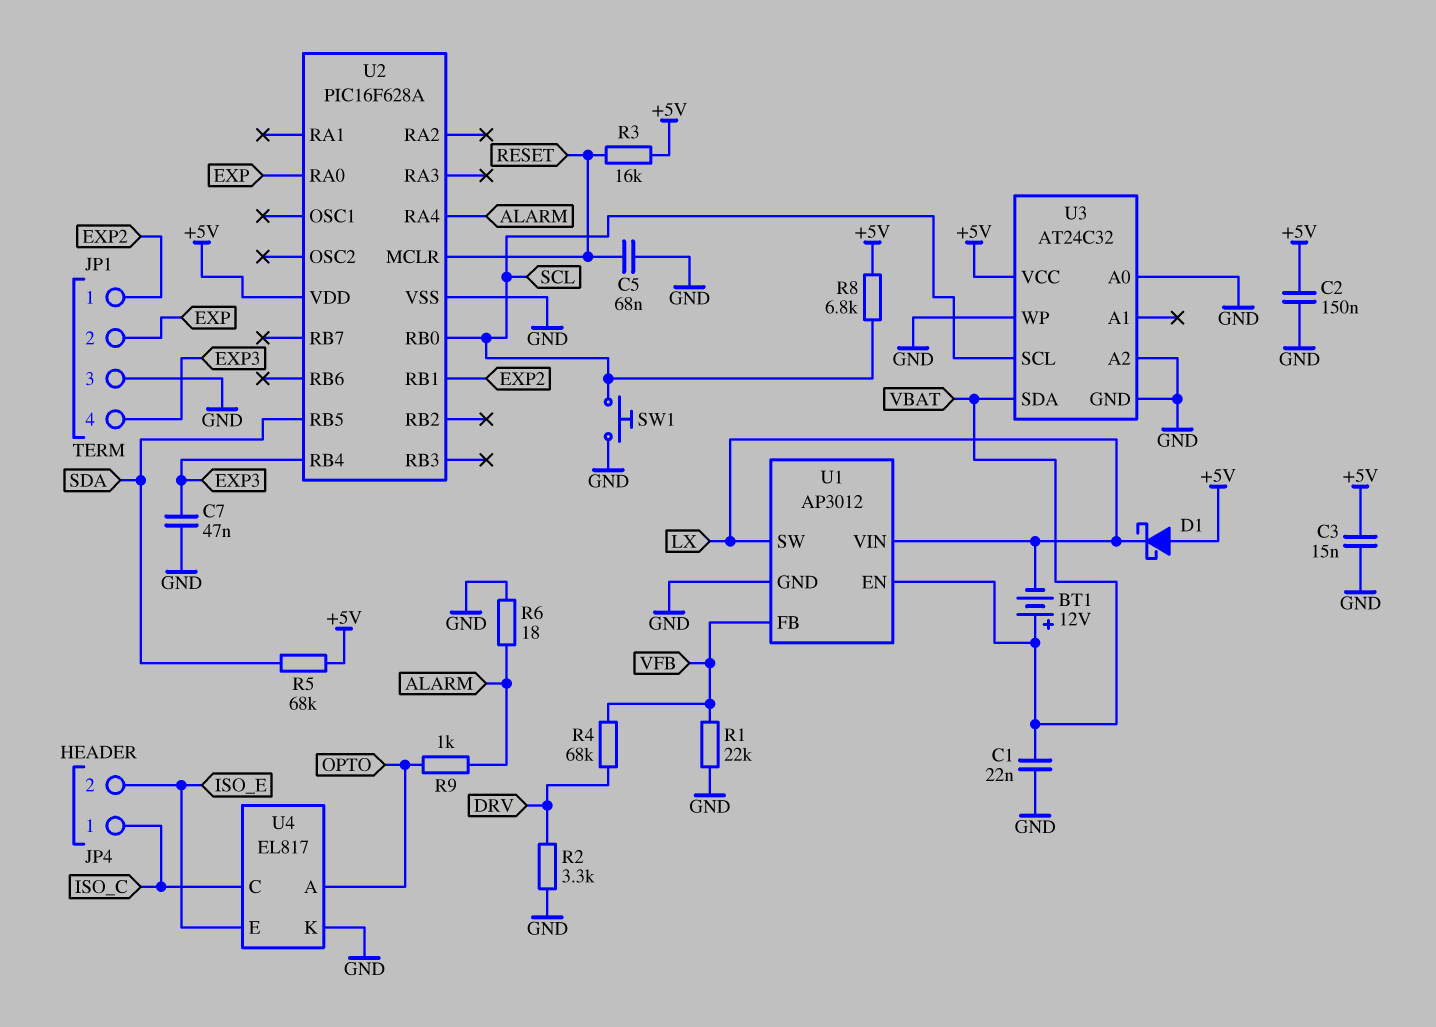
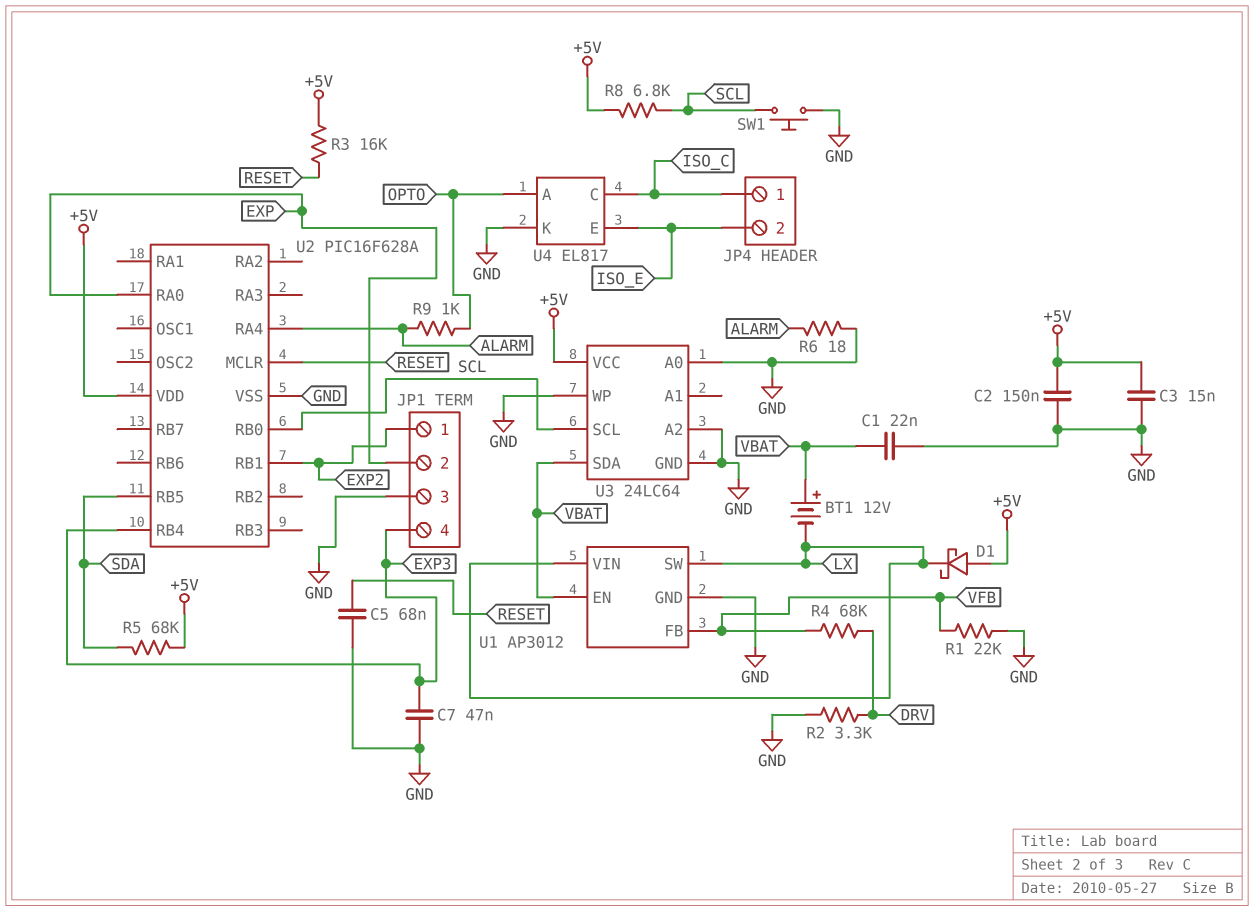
U3: AT24C32 -> 24LC64

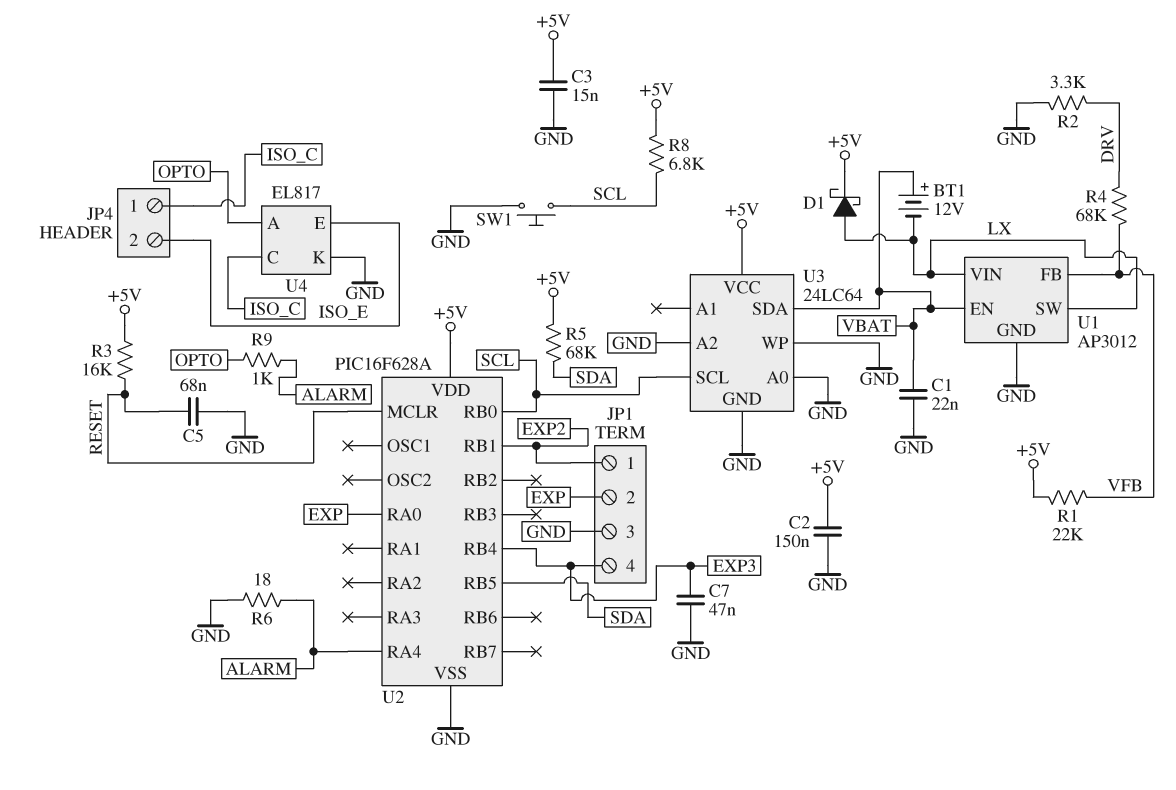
D1: schottky (A +5V, K LX) -> schottky (A LX, K +5V)
R1: 22k (GND, VFB) -> 22k (+5V, VFB)

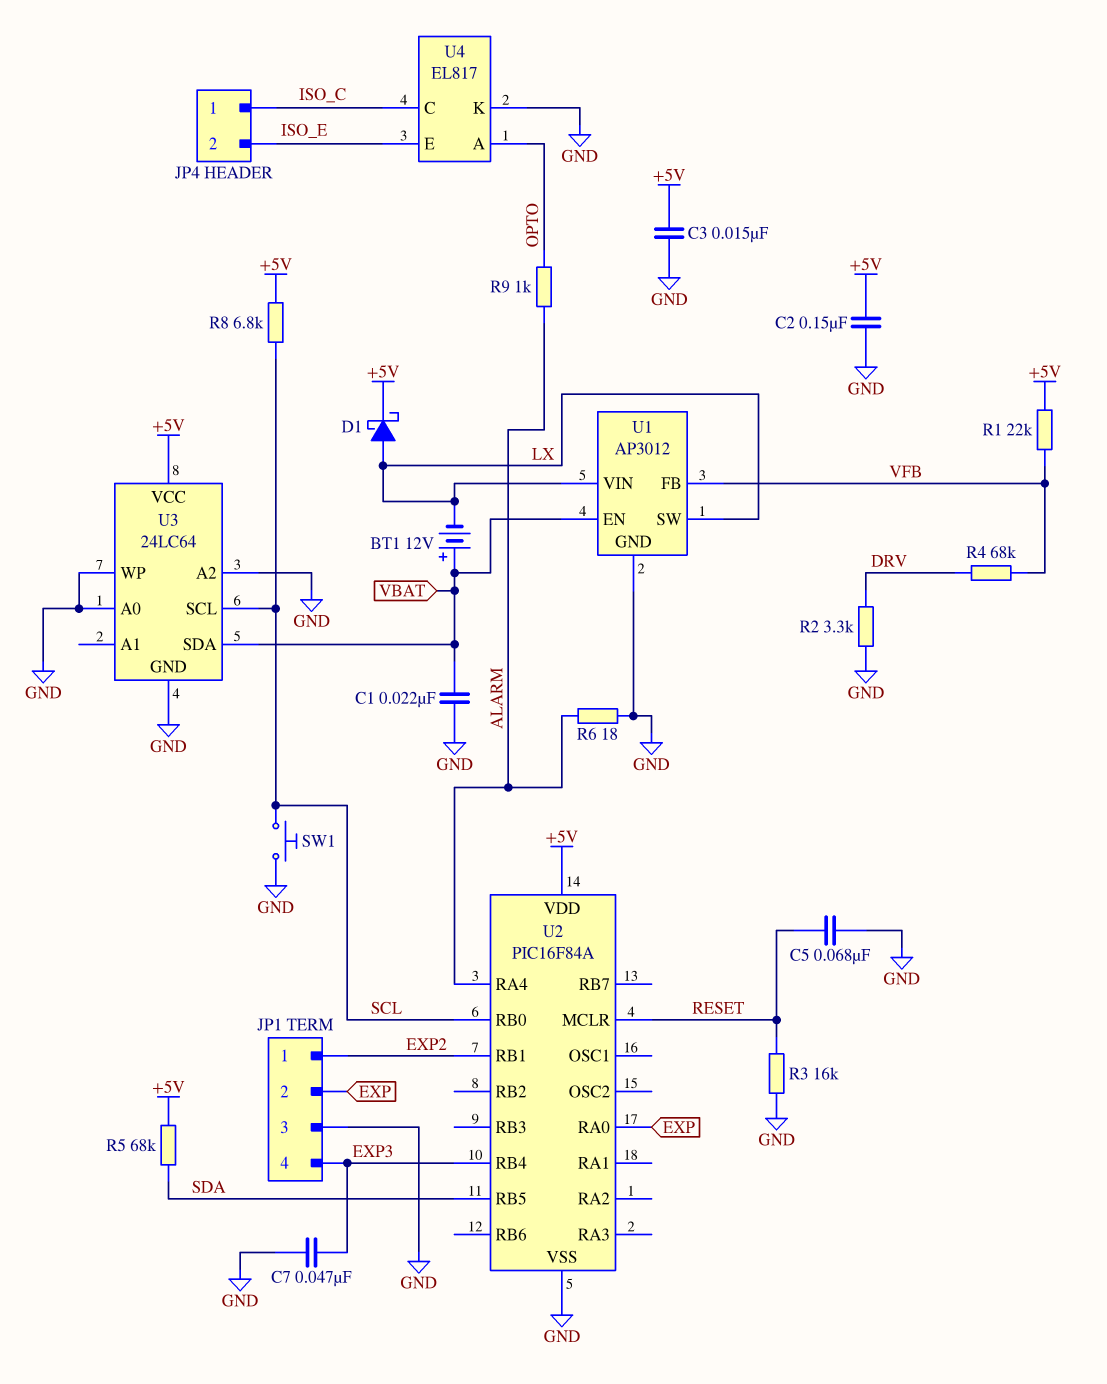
R3: 16k (+5V, RESET) -> 16k (GND, RESET)
U2: PIC16F628A -> PIC16F84A

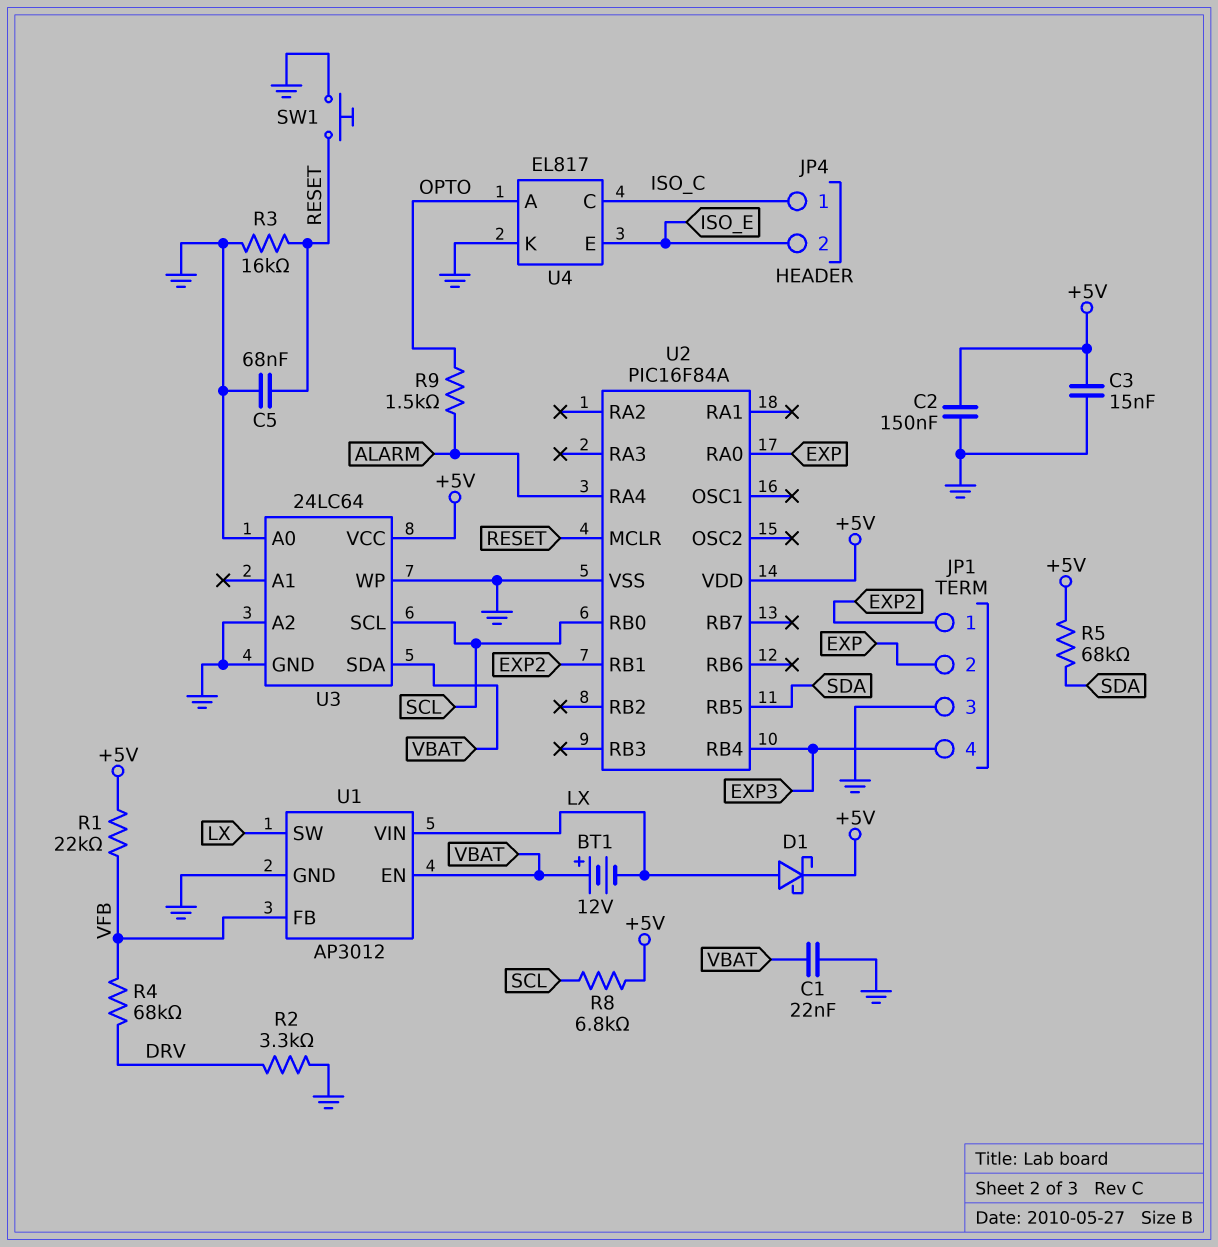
C7: 47nF (EXP3, GND) -> none
R6: 18 (ALARM, GND) -> none
R9: 1k (ALARM, OPTO) -> 1.5k (ALARM, OPTO)
SW1: button (GND, SCL) -> button (GND, RESET)

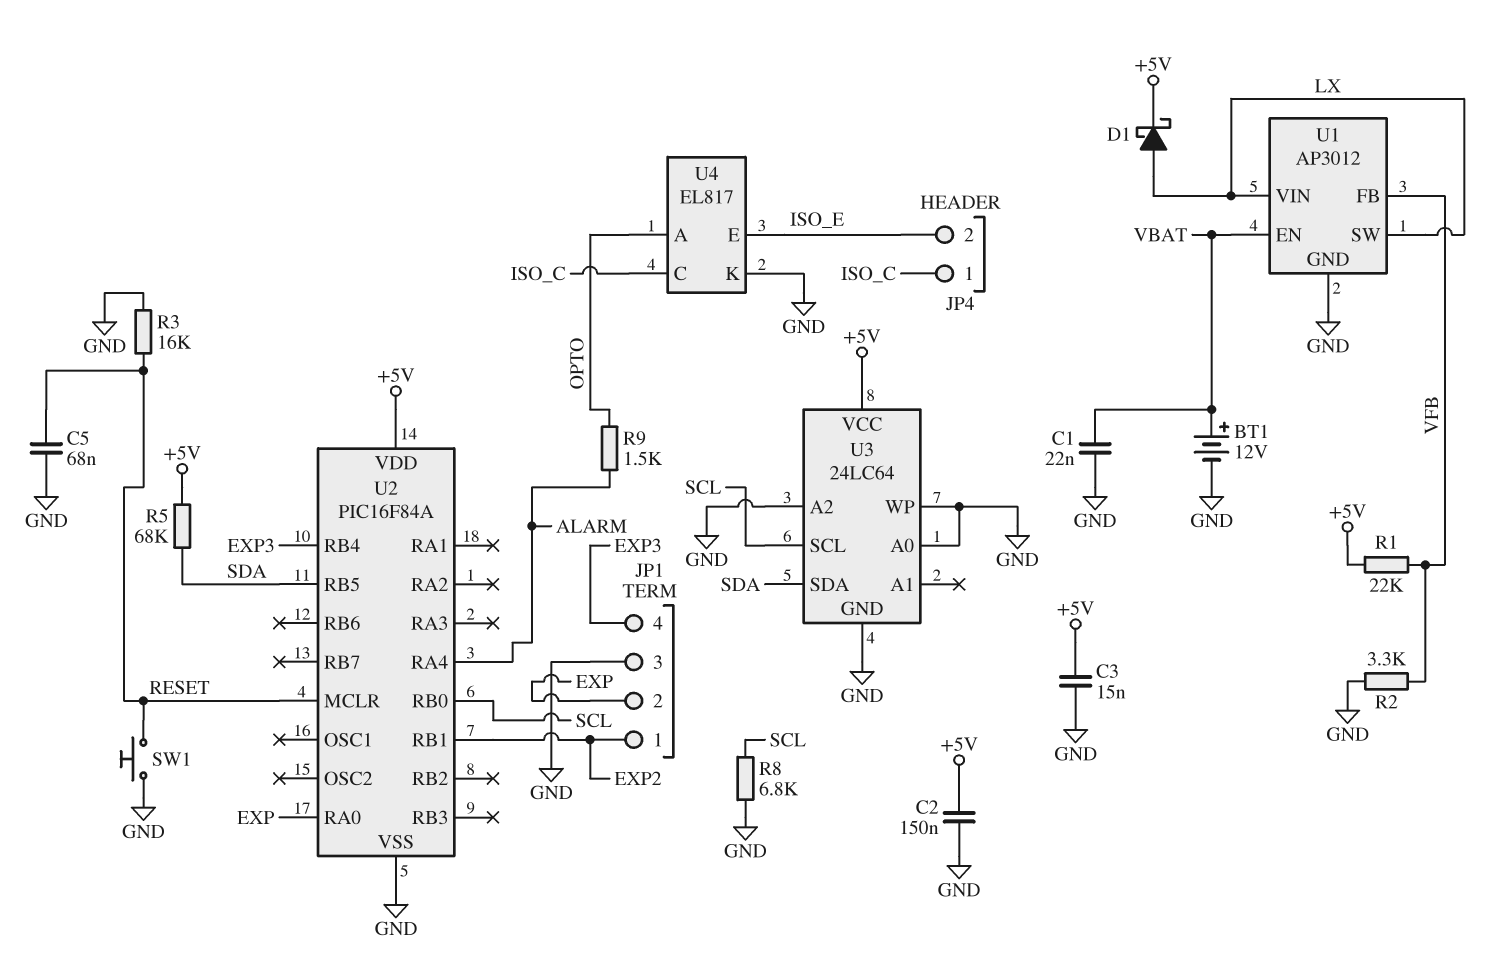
BT1: 12V (plus VBAT, minus LX) -> 12V (plus VBAT, minus GND)
R2: 3.3k (DRV, GND) -> 3.3k (GND, VFB)
R4: 68k (DRV, VFB) -> none
R8: 6.8k (+5V, SCL) -> 6.8k (GND, SCL)
U3 pin SDA: VBAT -> SDA

